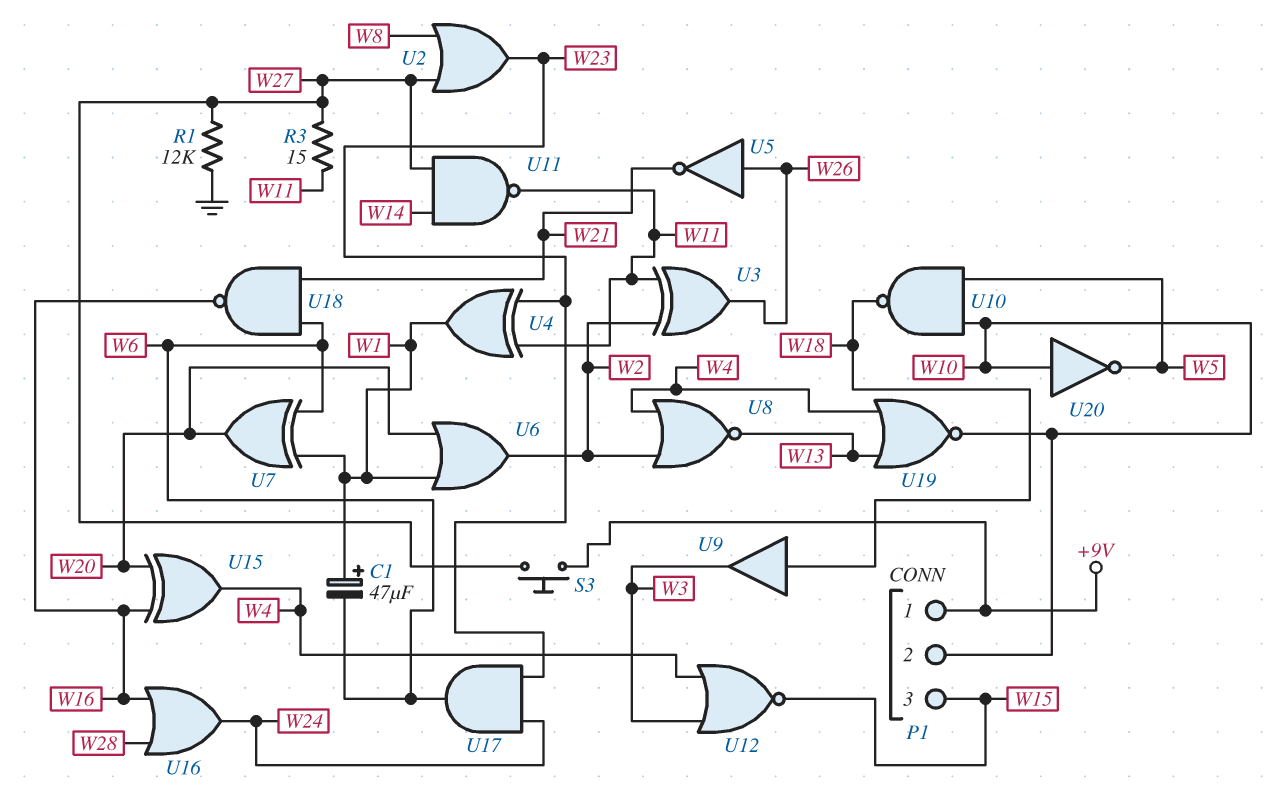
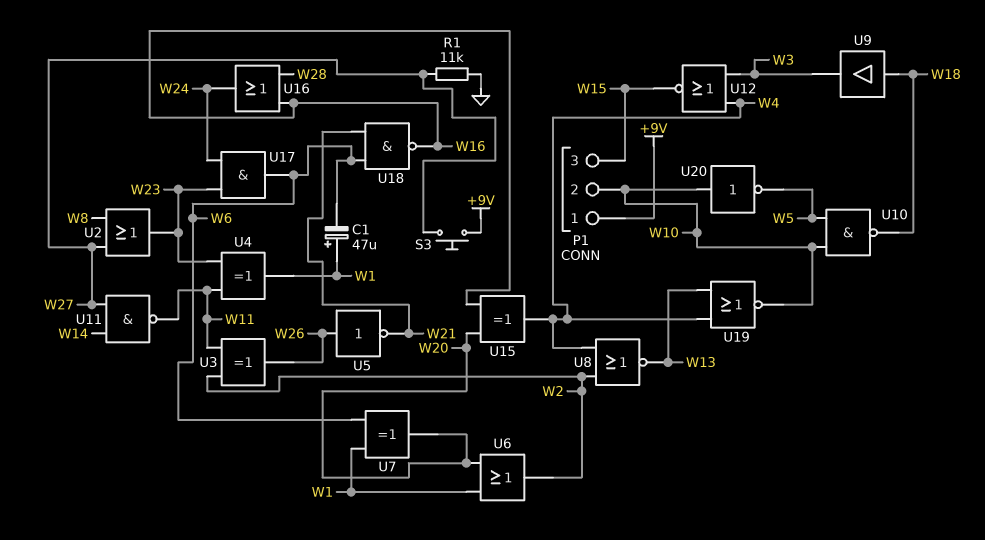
R1: 12k (GND, W27) -> 11k (GND, W27)
R3: 15 (W11, W27) -> none

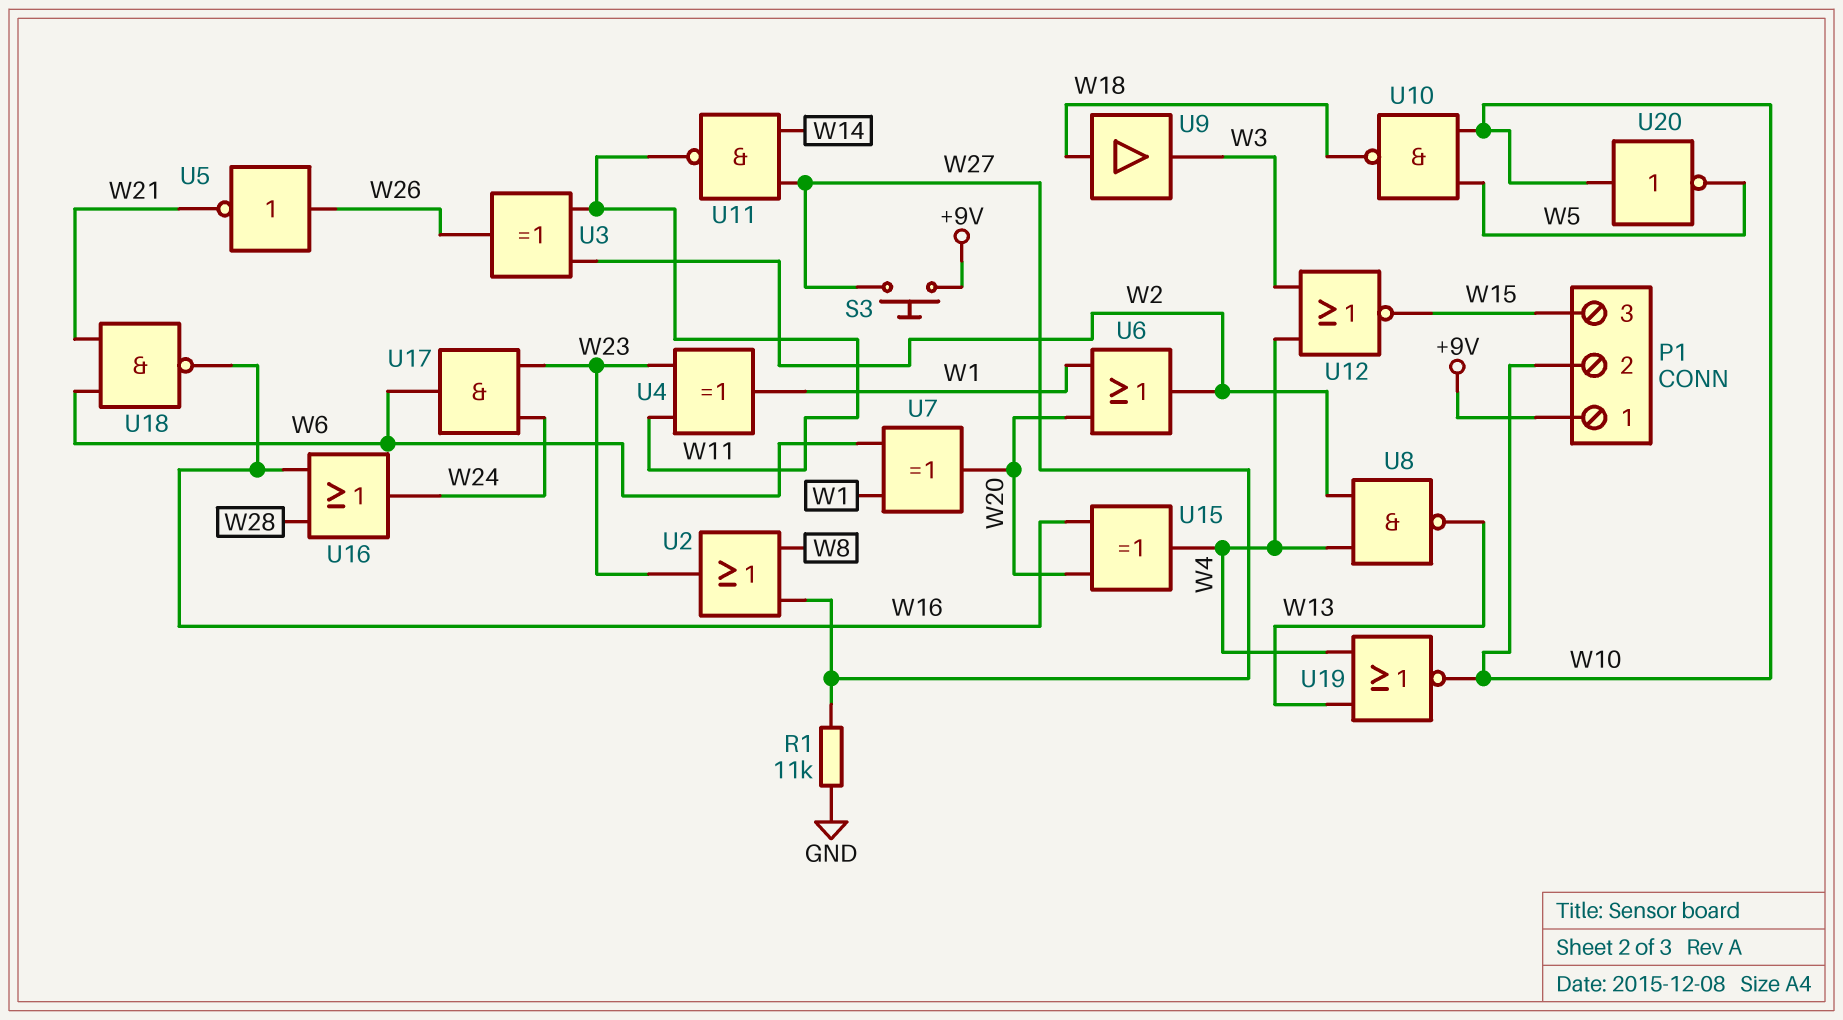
C1: 47uF (plus W1, minus W6) -> none
U8: NOR (in W2, in W4, out W13) -> NAND (in W2, in W4, out W13)

